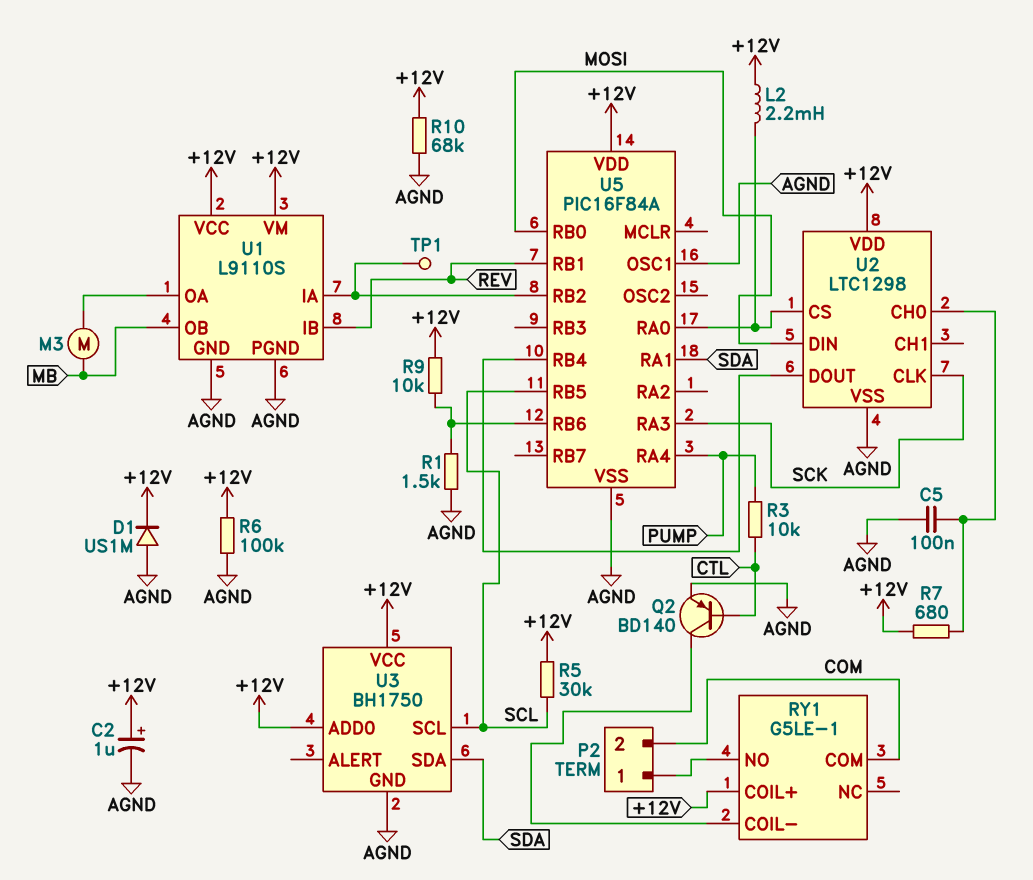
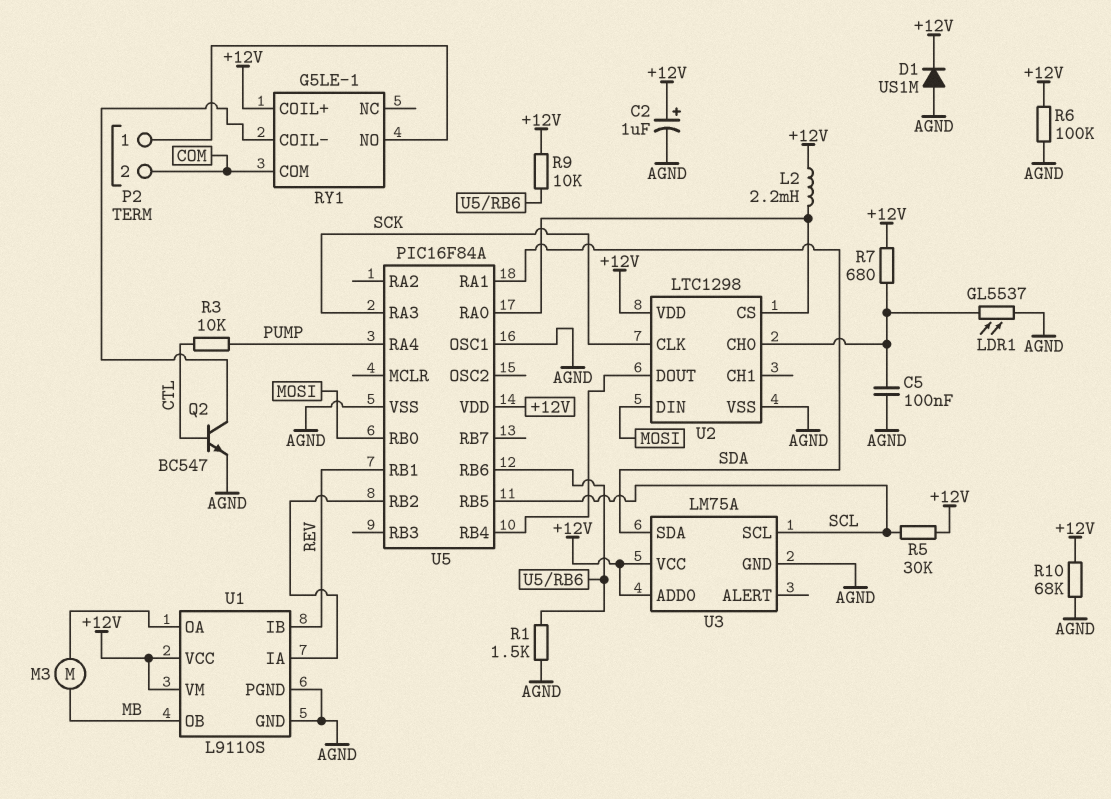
LDR1: none -> GL5537 (AGND, U2/CH0)
Q2: PNP BD140 (B CTL, C RY1/COIL-, E AGND) -> NPN BC547 (B CTL, C RY1/COIL-, E AGND)
TP1: test point (U1/IA) -> none
U3: BH1750 -> LM75A

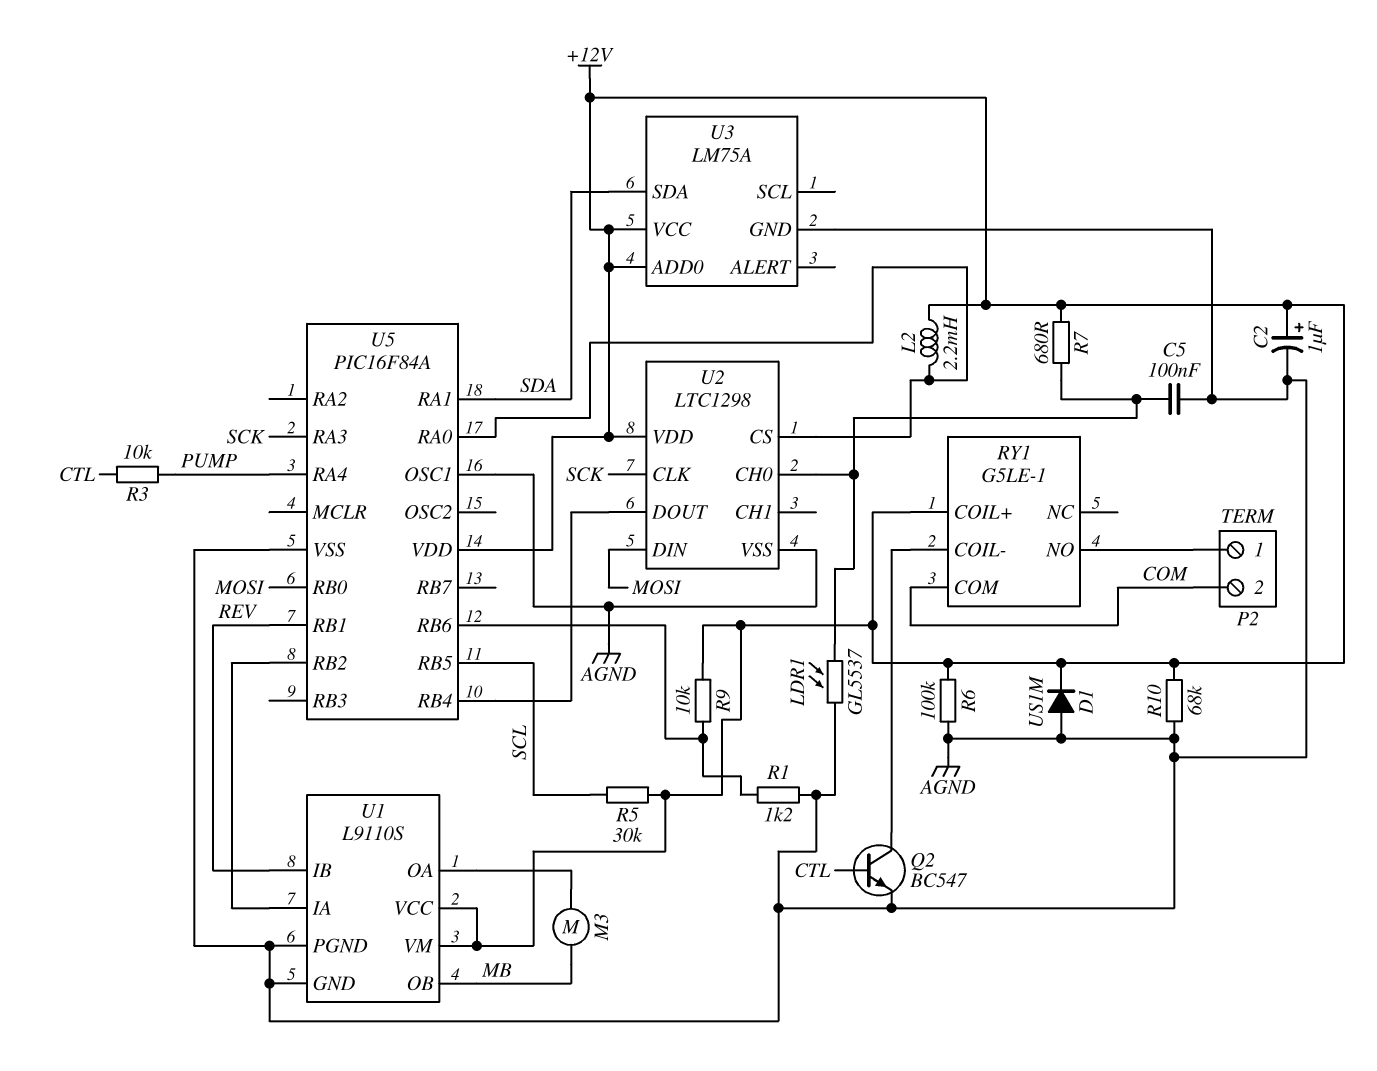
R1: 1.5k (AGND, U5/RB6) -> 1.2k (AGND, U5/RB6)
U3 pin SCL: SCL -> none

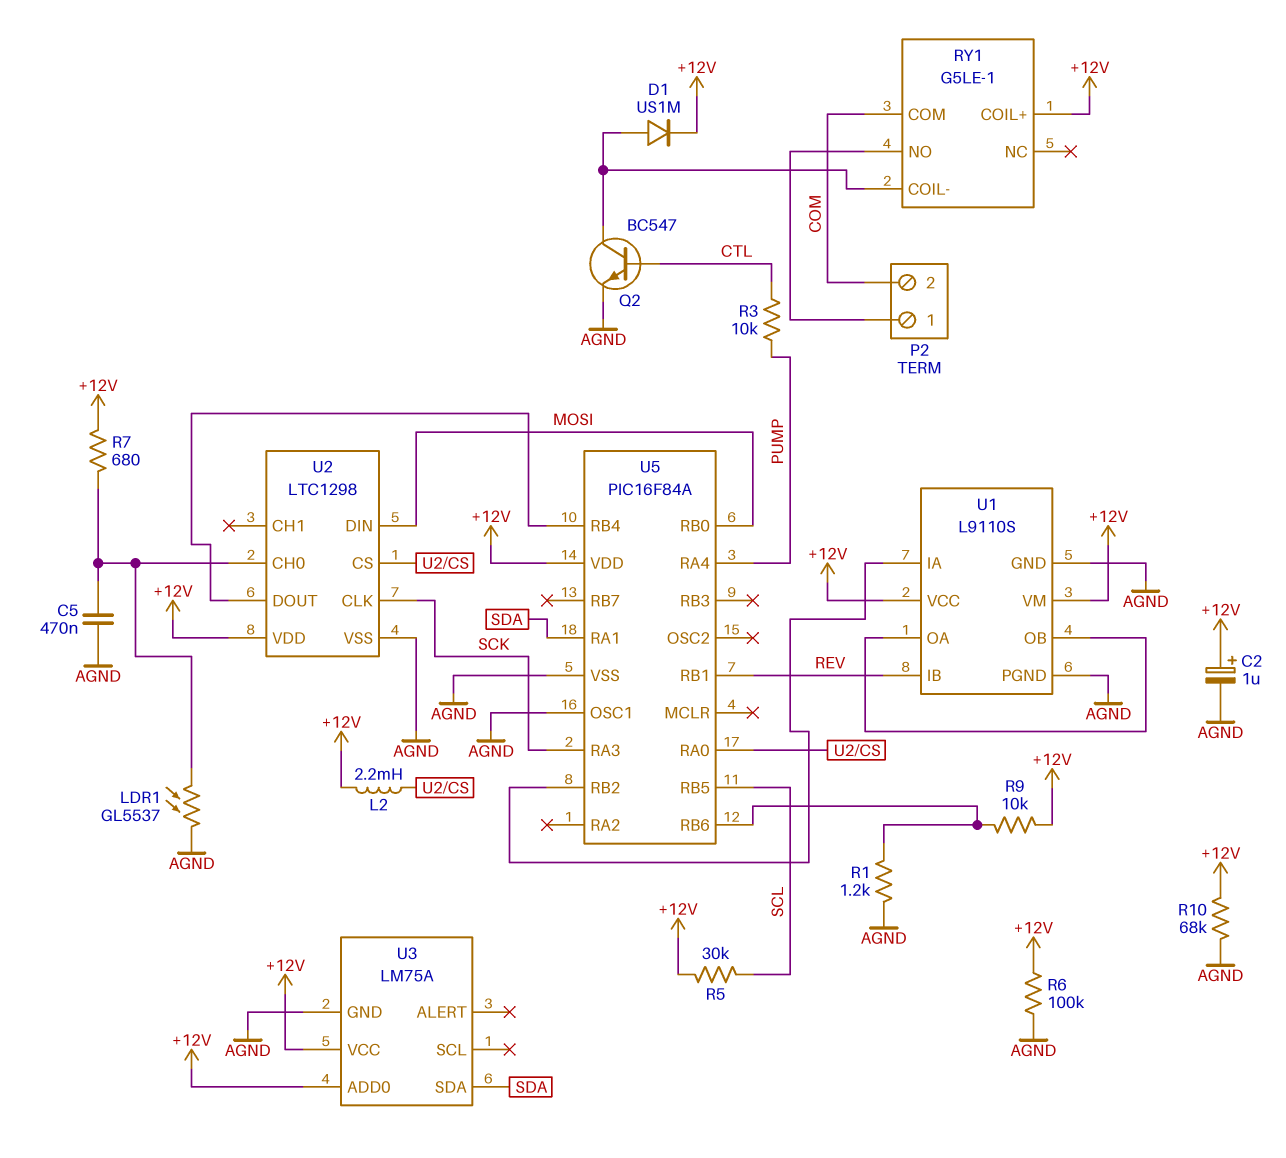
C5: 100nF (AGND, U2/CH0) -> 470nF (AGND, U2/CH0)
D1: diode US1M (A AGND, K +12V) -> diode US1M (A RY1/COIL-, K +12V)
M3: motor (MB, U1/OA) -> none
U1 pin OB: MB -> U1/OA

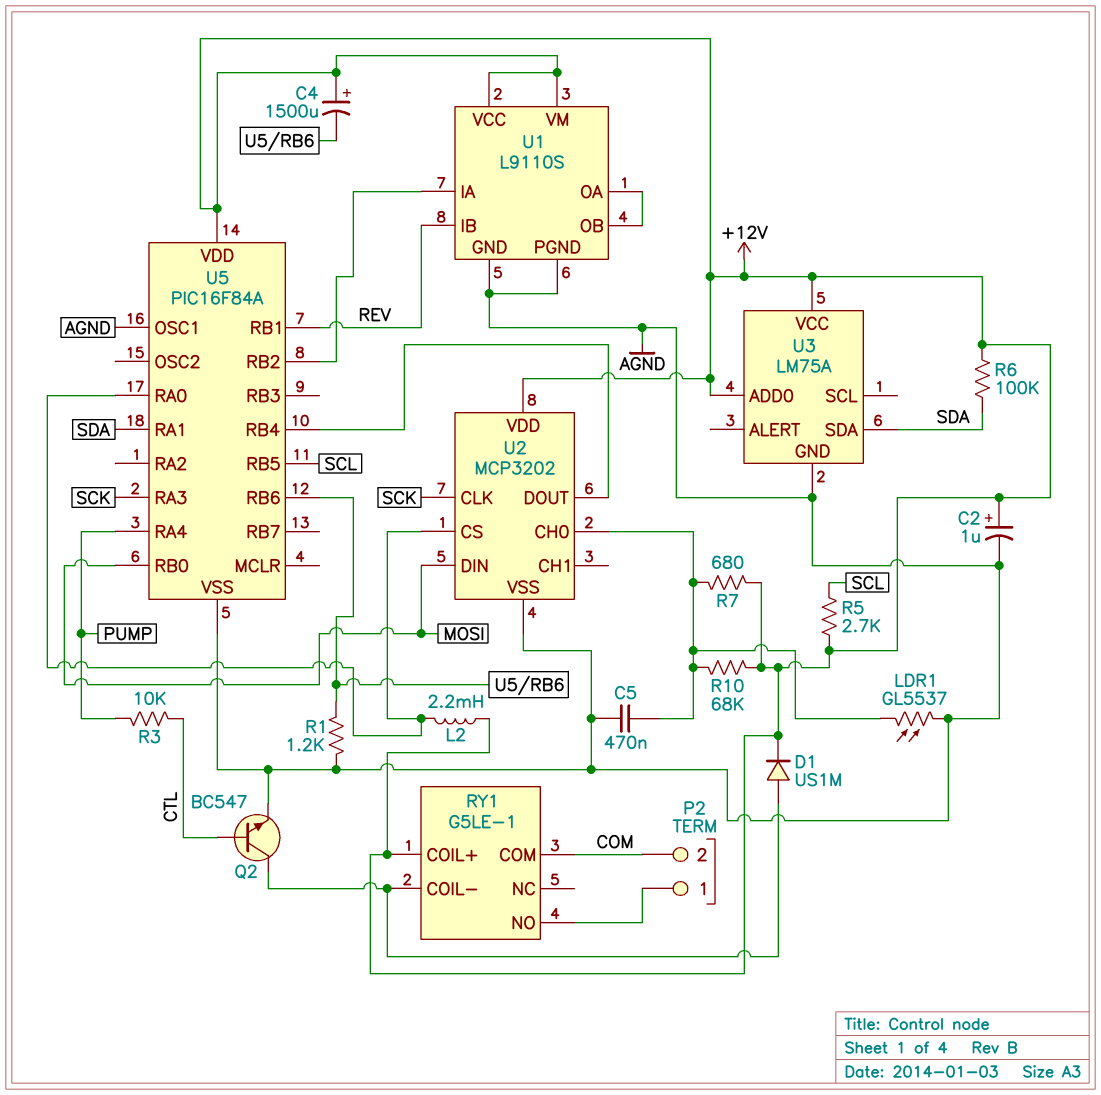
C4: none -> 1500uF (plus +12V, minus U5/RB6)
R5: 30k (+12V, SCL) -> 2.7k (+12V, SCL)
R6: 100k (+12V, AGND) -> 100k (+12V, SDA)
R9: 10k (+12V, U5/RB6) -> none
R10: 68k (+12V, AGND) -> 68k (+12V, U2/CH0)
U2: LTC1298 -> MCP3202

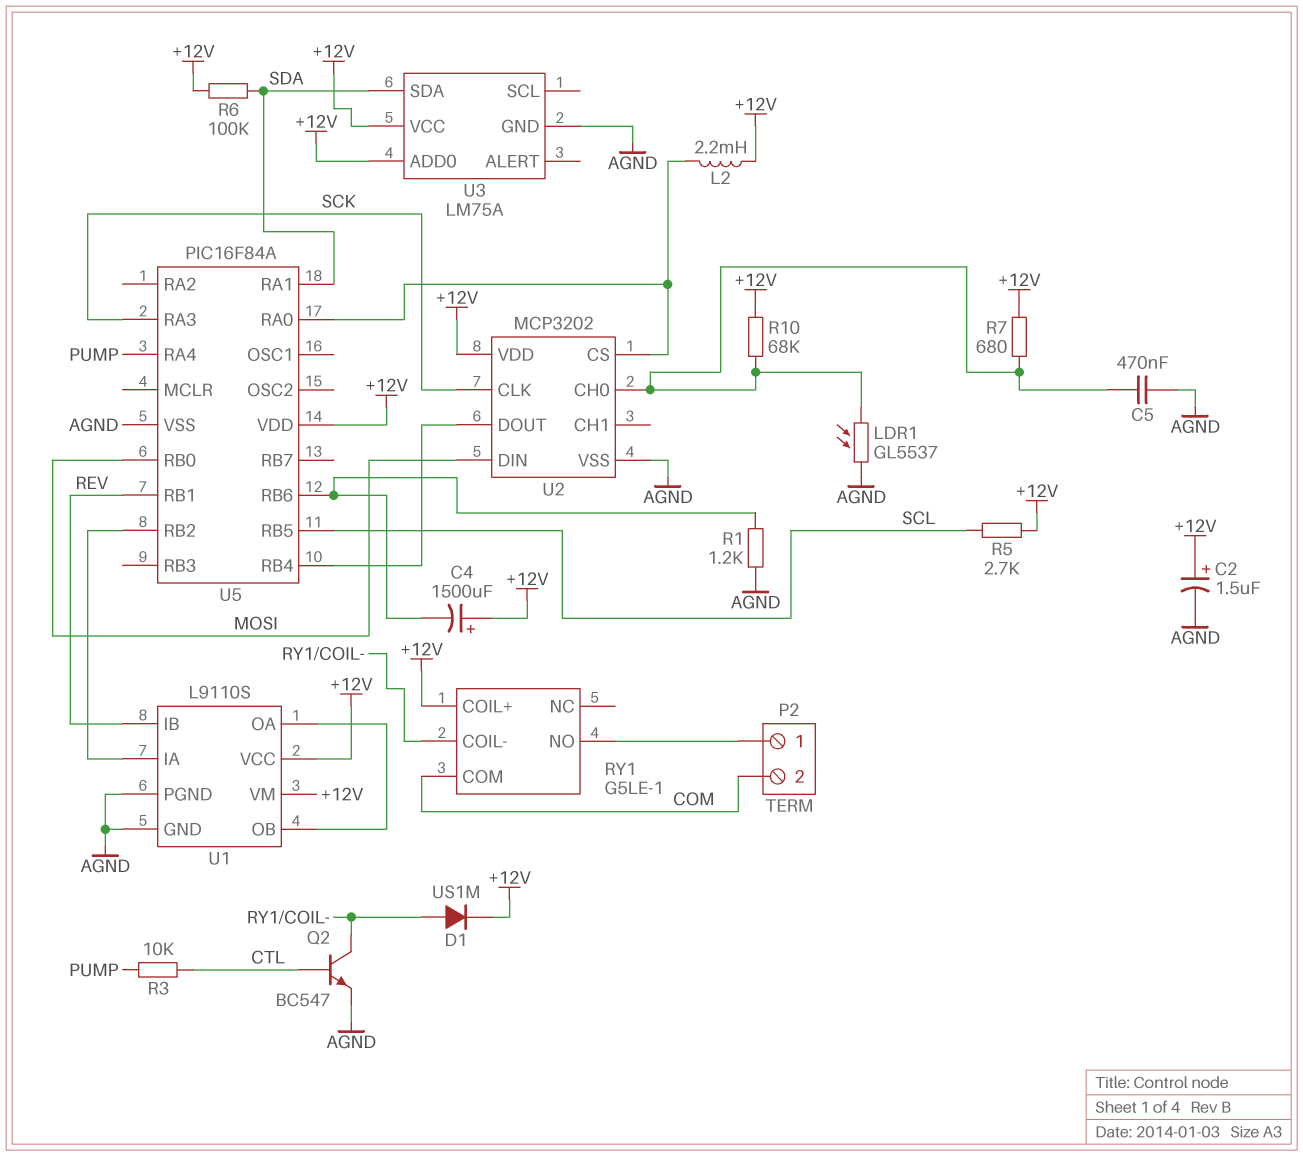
C2: 1uF (plus +12V, minus AGND) -> 1.5uF (plus +12V, minus AGND)
U5 pin OSC1: AGND -> none

